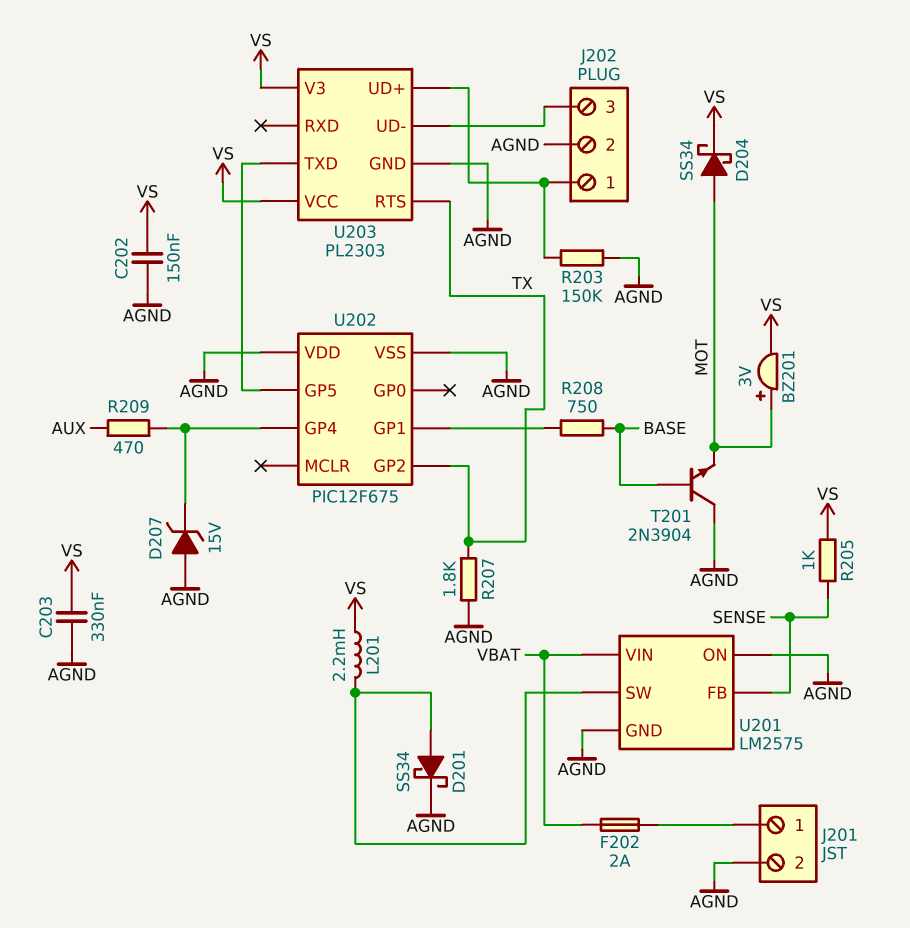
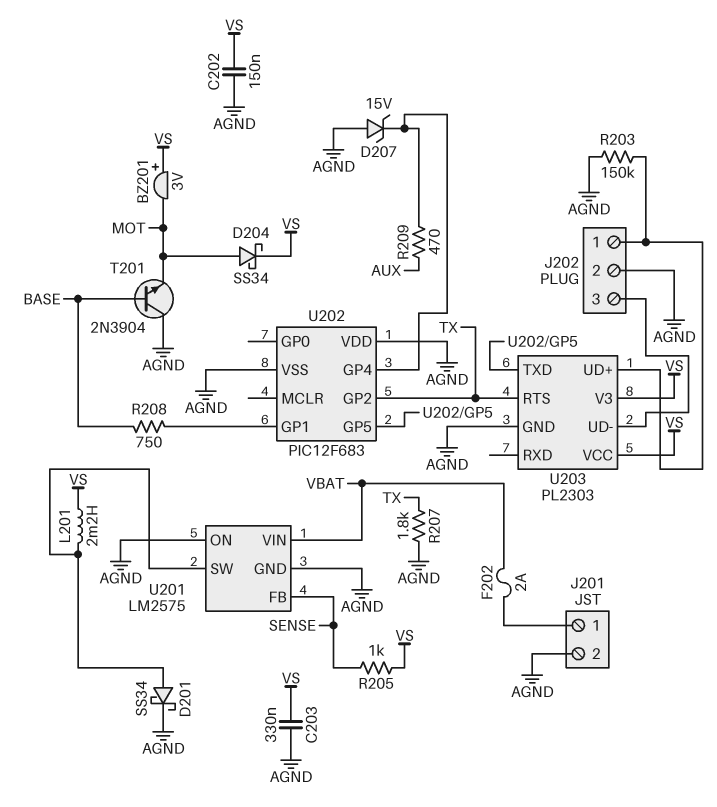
BZ201: buzzer 3V (plus MOT, minus VS) -> buzzer 3V (plus VS, minus MOT)
U202: PIC12F675 -> PIC12F683

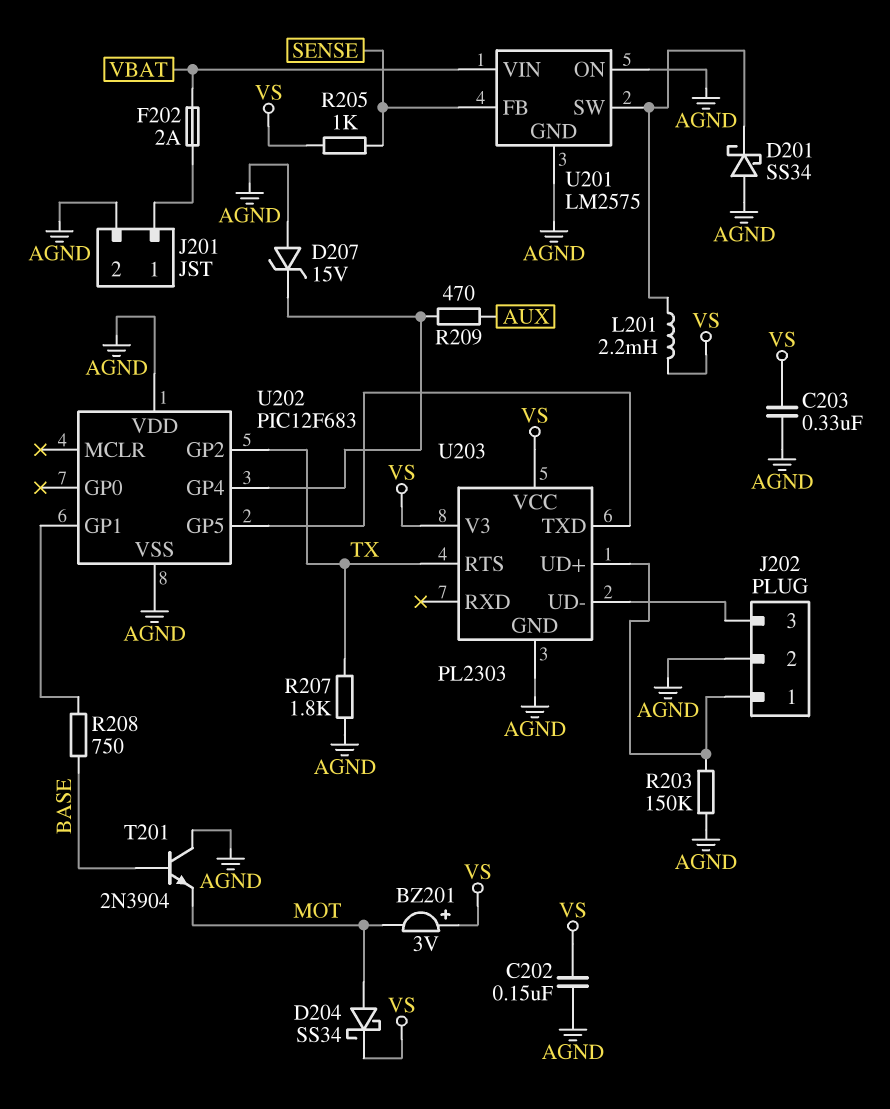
D201: schottky SS34 (A U201/SW, K AGND) -> schottky SS34 (A AGND, K U201/SW)

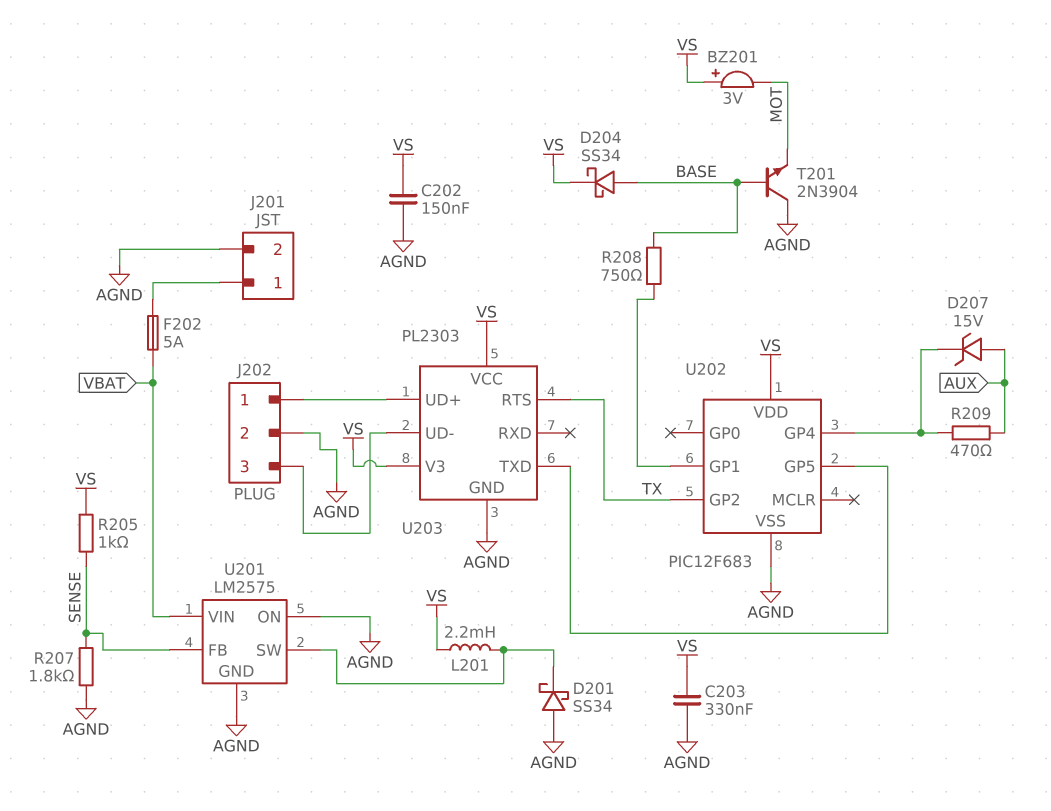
D204: schottky SS34 (A MOT, K VS) -> schottky SS34 (A BASE, K VS)
D207: zener 15V (A AGND, K U202/GP4) -> zener 15V (A AUX, K U202/GP4)
F202: 2A (J201/1, VBAT) -> 5A (J201/1, VBAT)
R203: 150k (AGND, J202/1) -> none
R207: 1.8k (AGND, TX) -> 1.8k (AGND, SENSE)
U202 pin VDD: AGND -> VS

